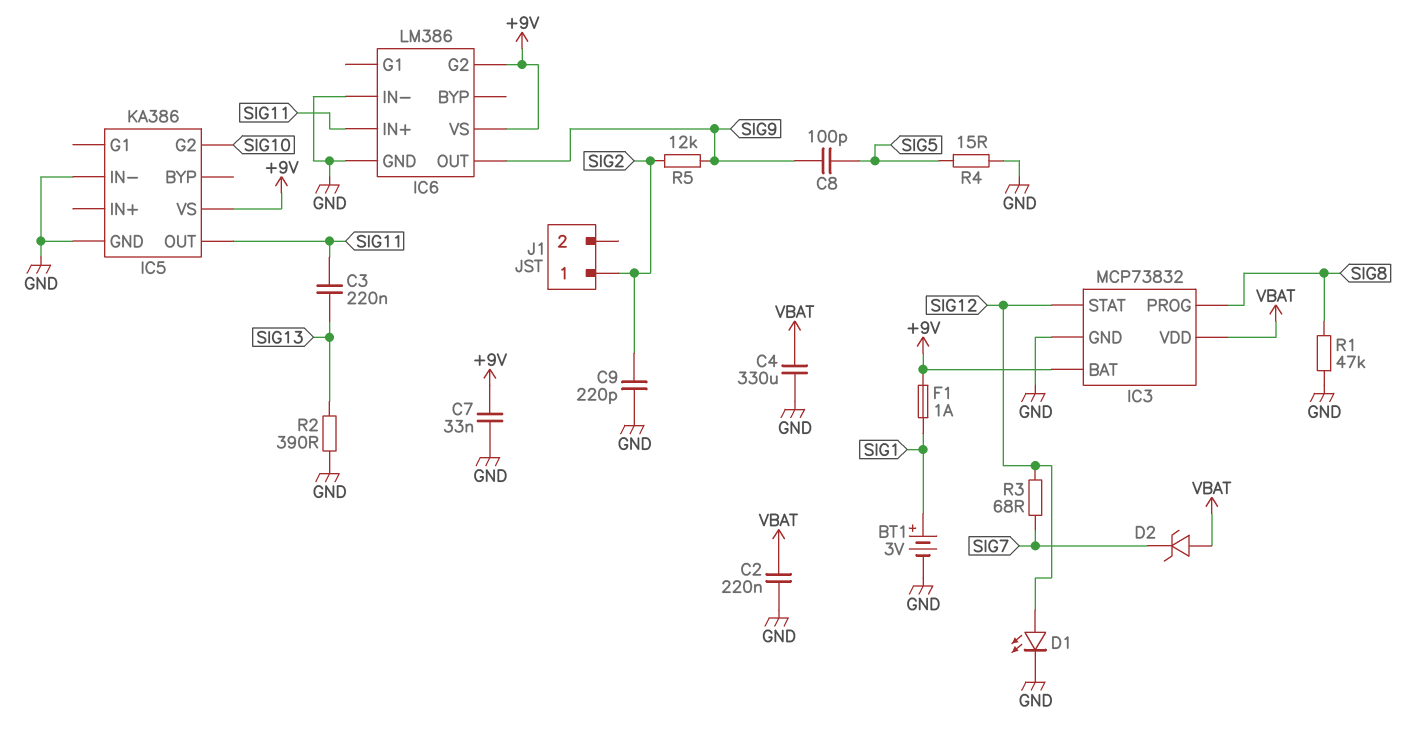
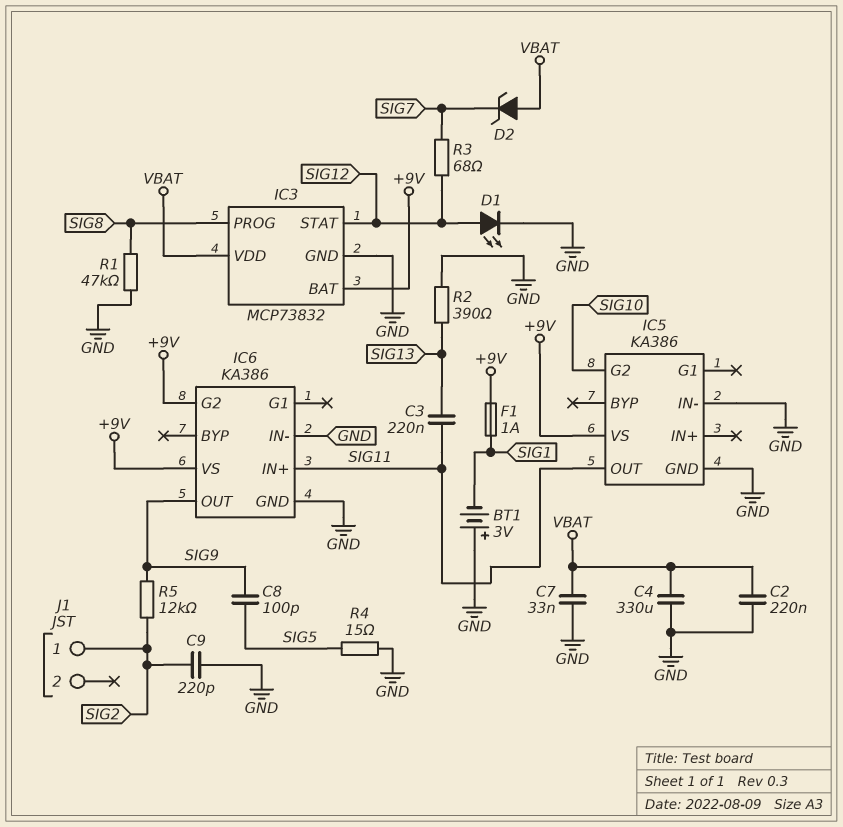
BT1: 3V (plus SIG1, minus GND) -> 3V (plus GND, minus SIG1)
C7: 33nF (+9V, GND) -> 33nF (GND, VBAT)
IC6: LM386 -> KA386

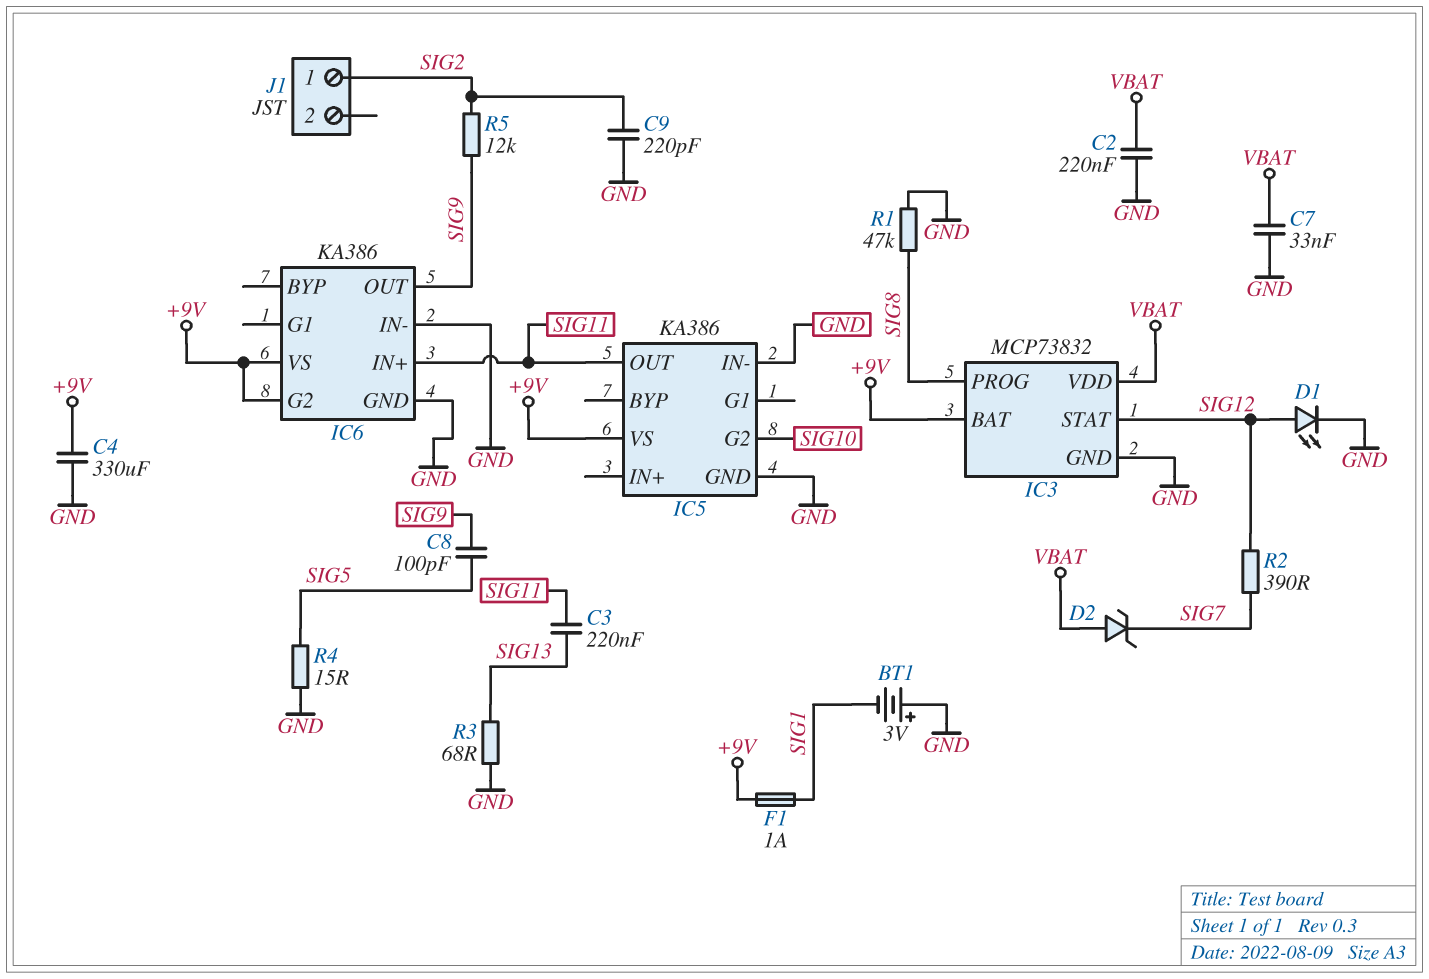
C4: 330uF (GND, VBAT) -> 330uF (+9V, GND)
R2: 390 (GND, SIG13) -> 390 (SIG7, SIG12)
R3: 68 (SIG7, SIG12) -> 68 (GND, SIG13)

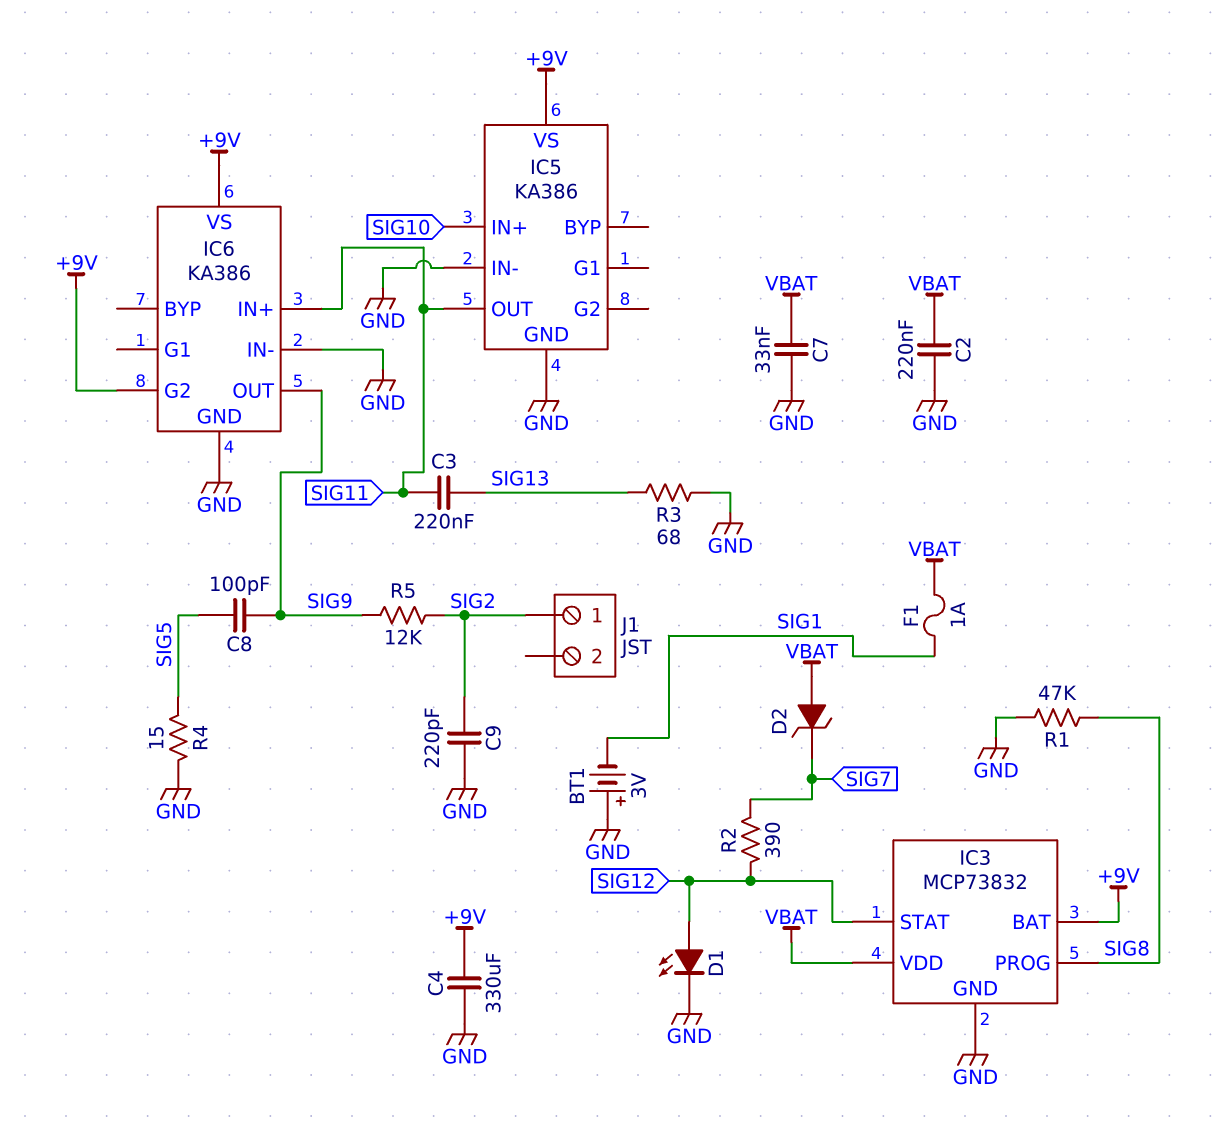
F1: 1A (+9V, SIG1) -> 1A (SIG1, VBAT)
IC5 pin G2: SIG10 -> none
IC5 pin IN+: none -> SIG10

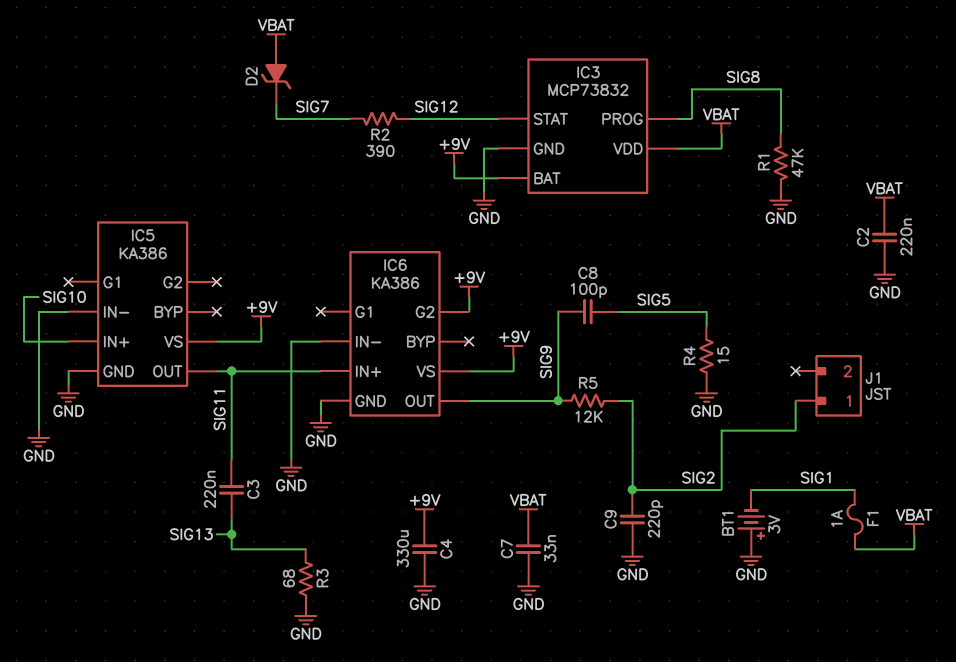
D1: LED (A SIG12, K GND) -> none

